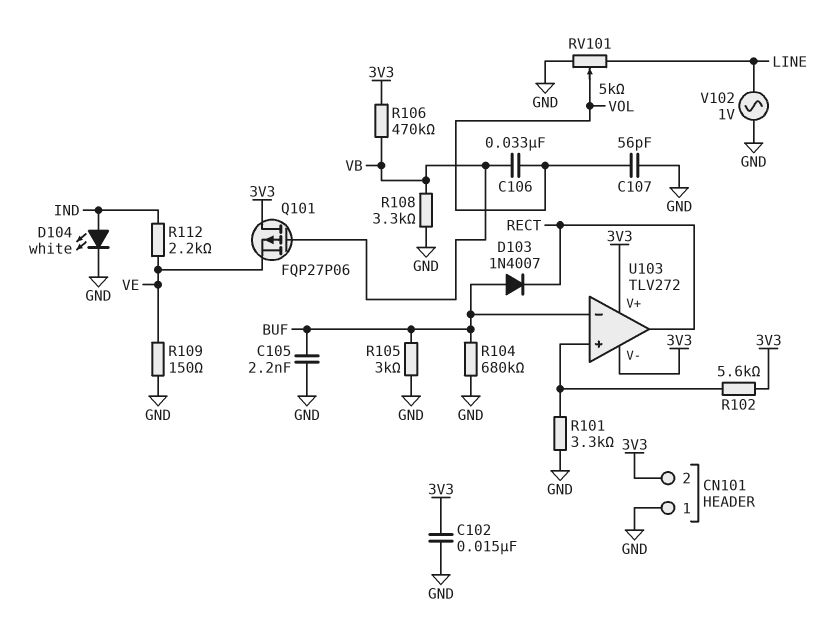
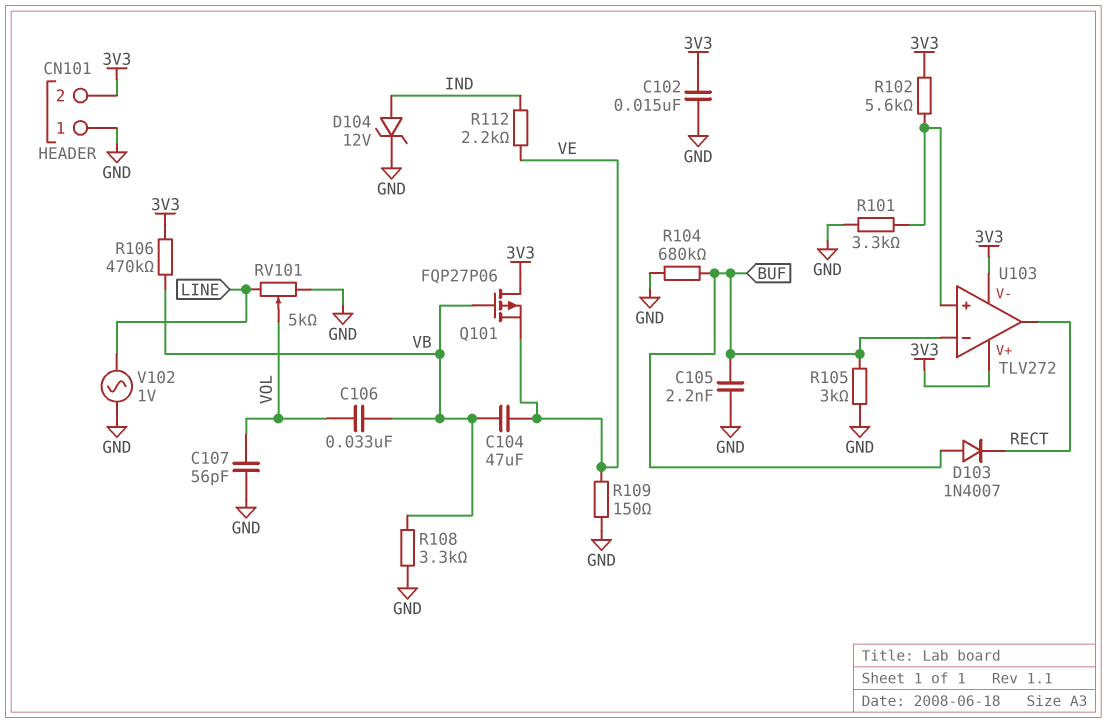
C104: none -> 47uF (VB, VE)
D104: LED white (A IND, K GND) -> zener 12V (A IND, K GND)

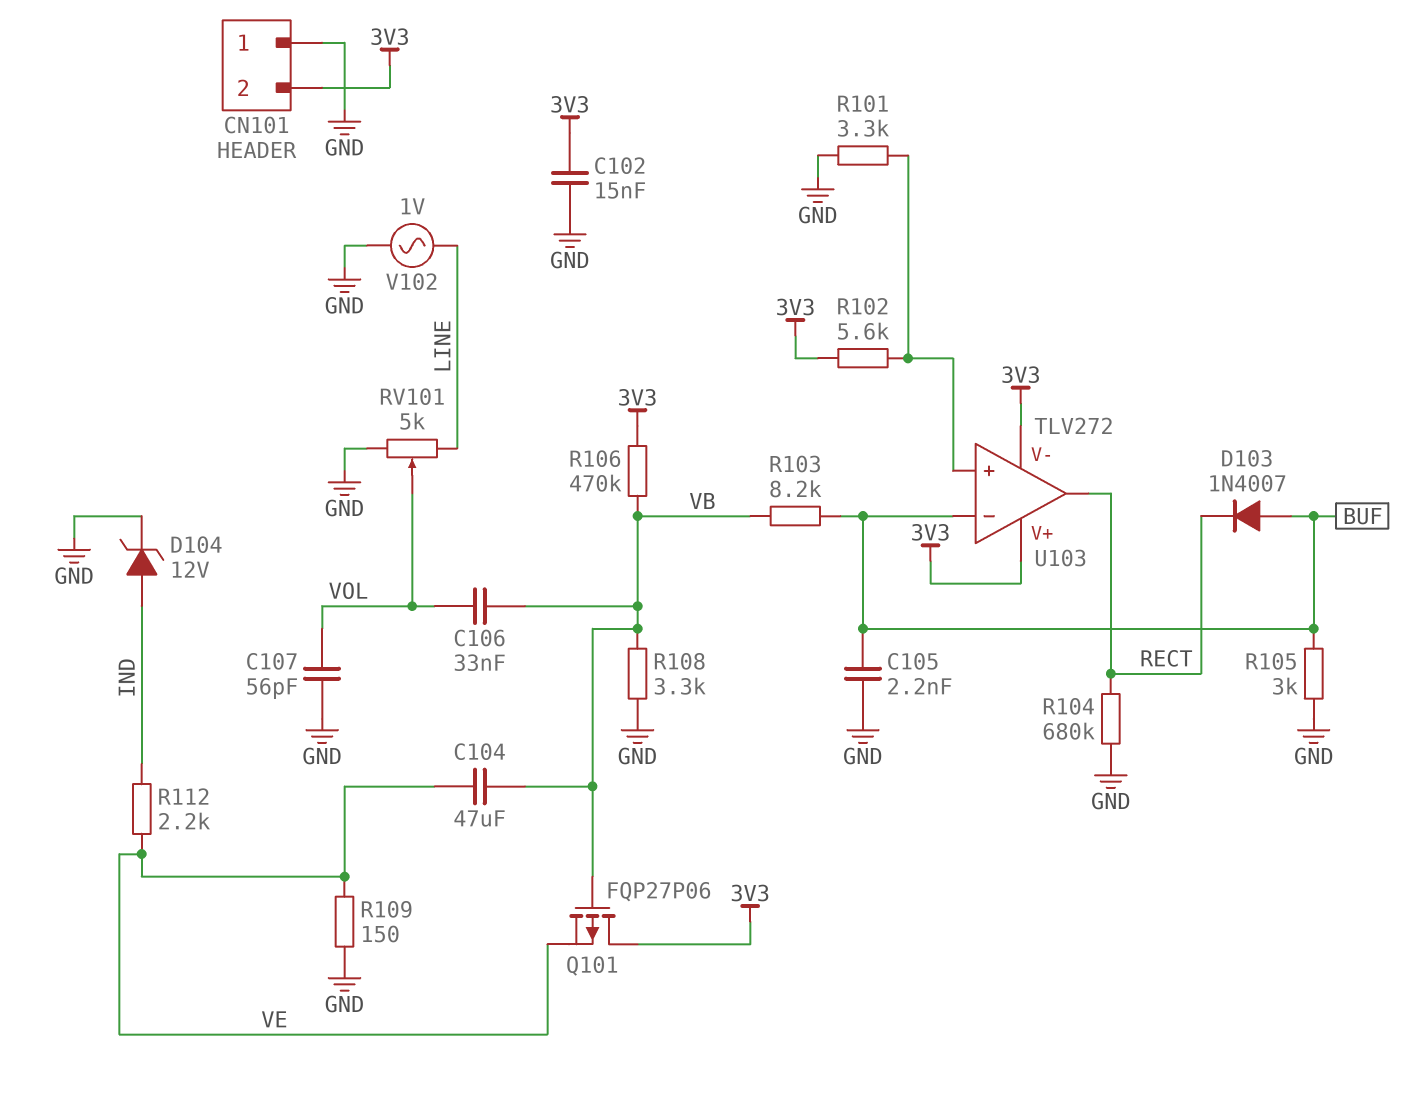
R103: none -> 8.2k (BUF, VB)
R104: 680k (BUF, GND) -> 680k (GND, RECT)

